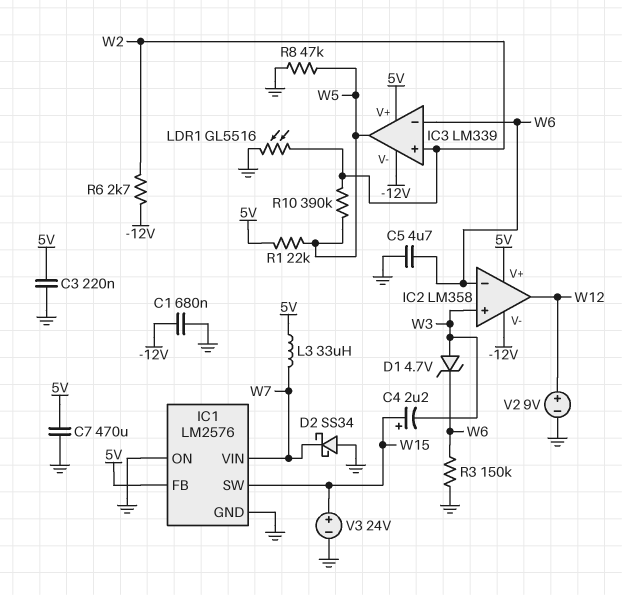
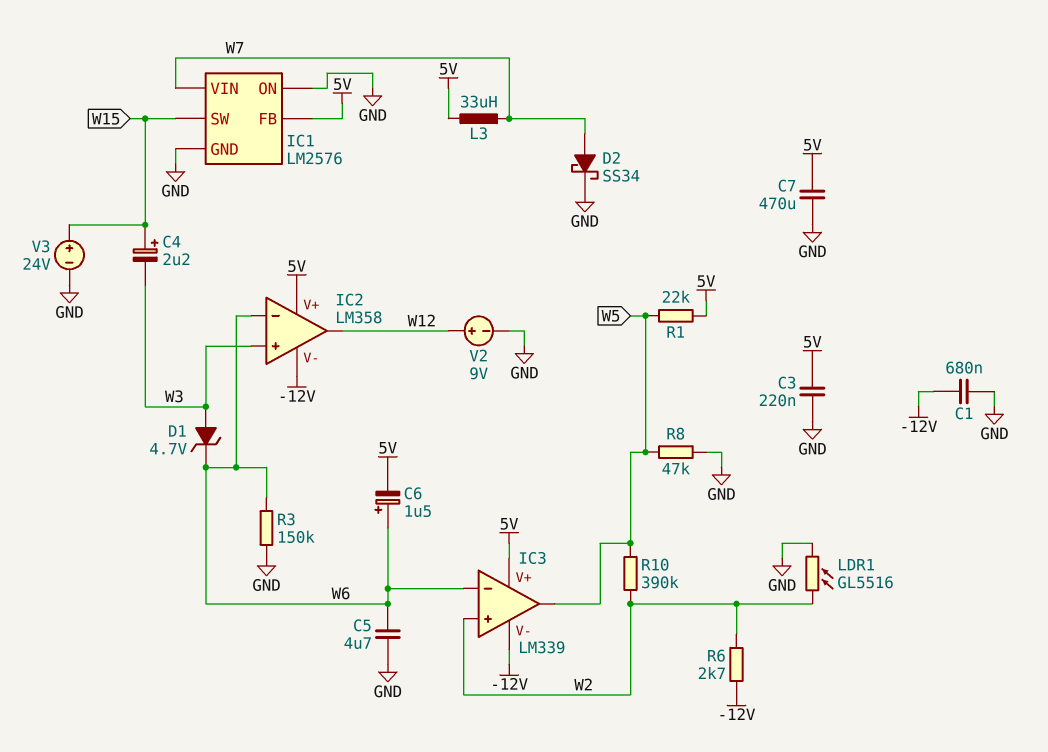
C6: none -> 1.5uF (plus W6, minus 5V)
D2: schottky SS34 (A GND, K W7) -> schottky SS34 (A W7, K GND)

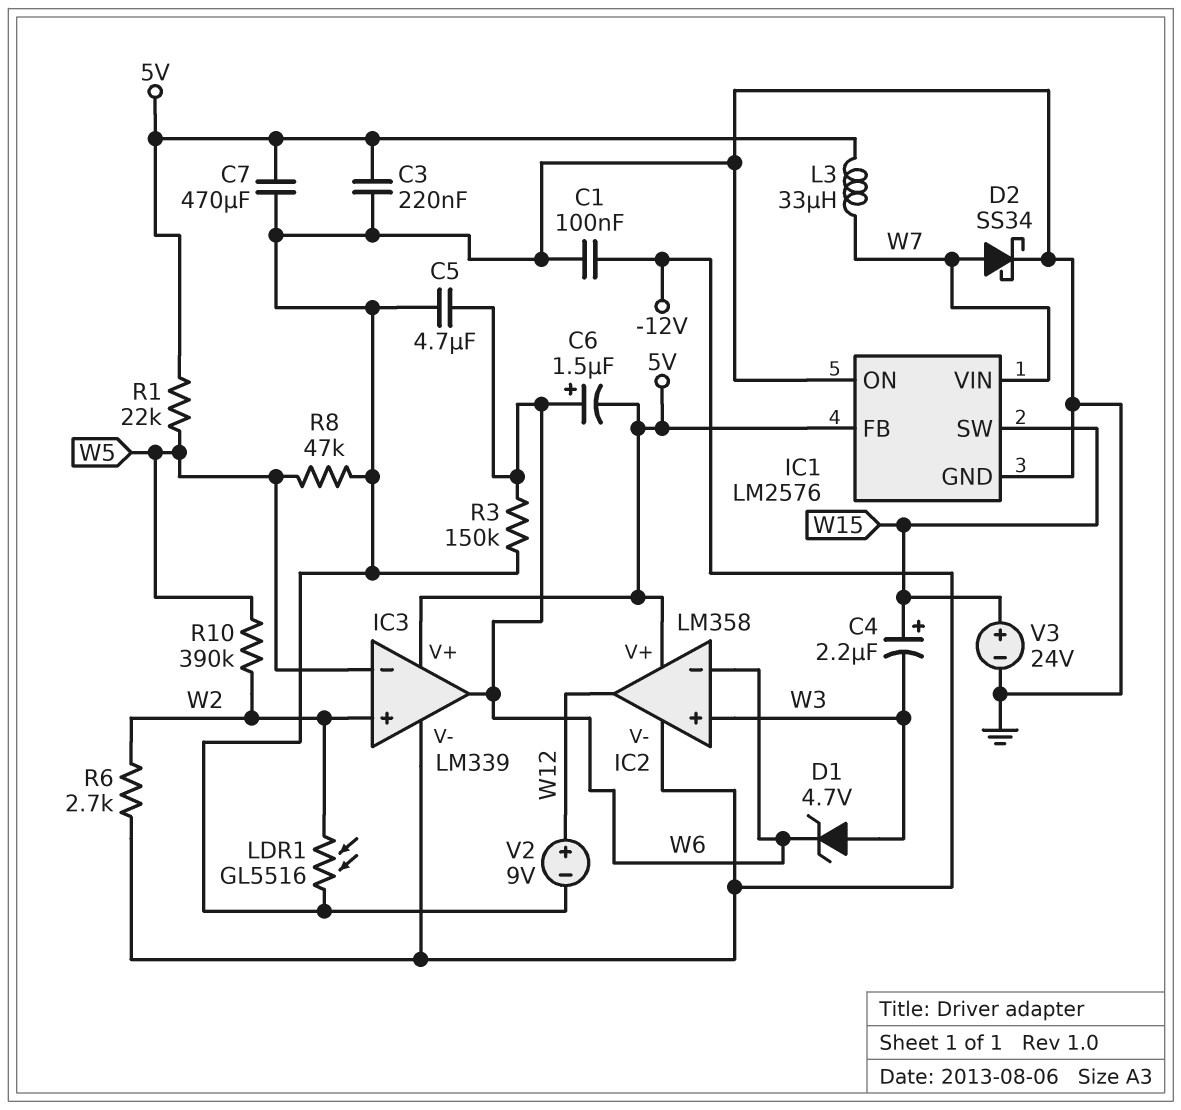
C1: 680nF (-12V, GND) -> 100nF (-12V, GND)
IC3 pin in-: W6 -> W5
IC3 pin out: W5 -> W6

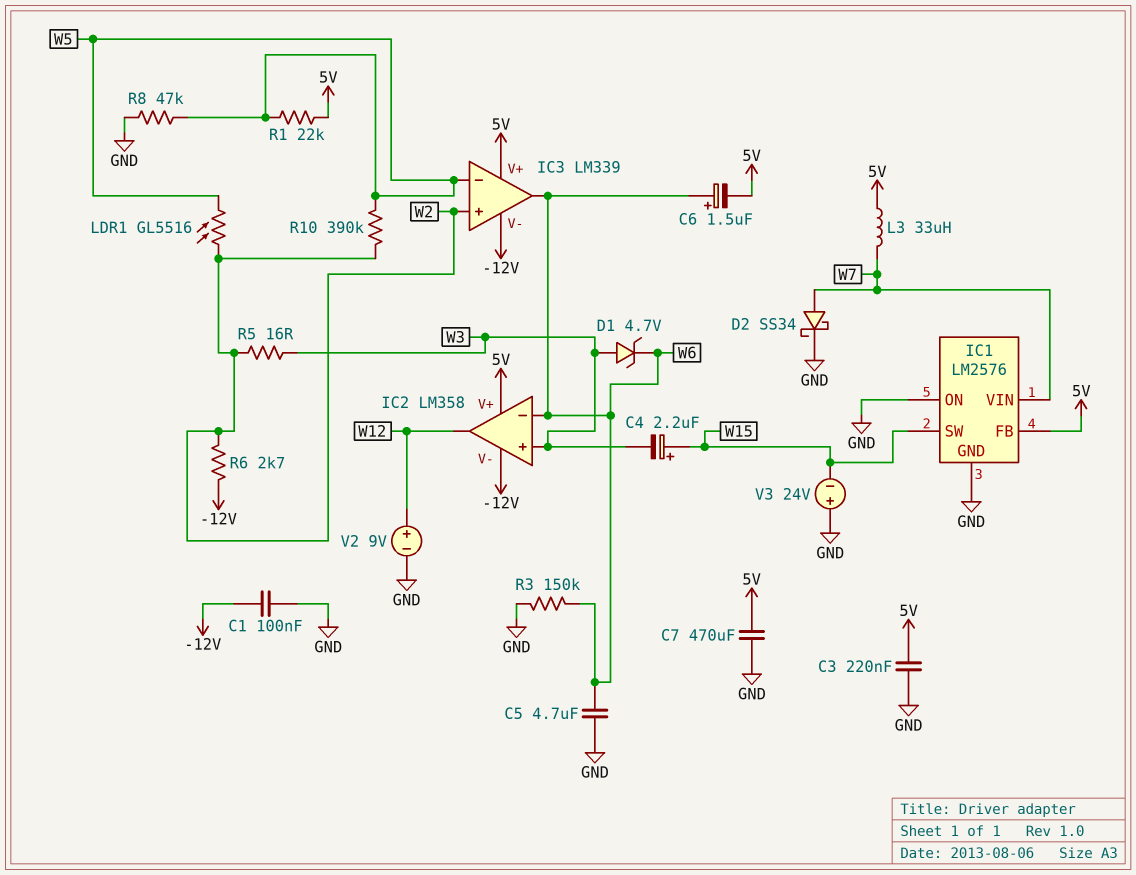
LDR1: GL5516 (GND, W2) -> GL5516 (W2, W5)
R5: none -> 16 (W2, W3)
V3: 24V (plus W15, minus GND) -> 24V (plus GND, minus W15)

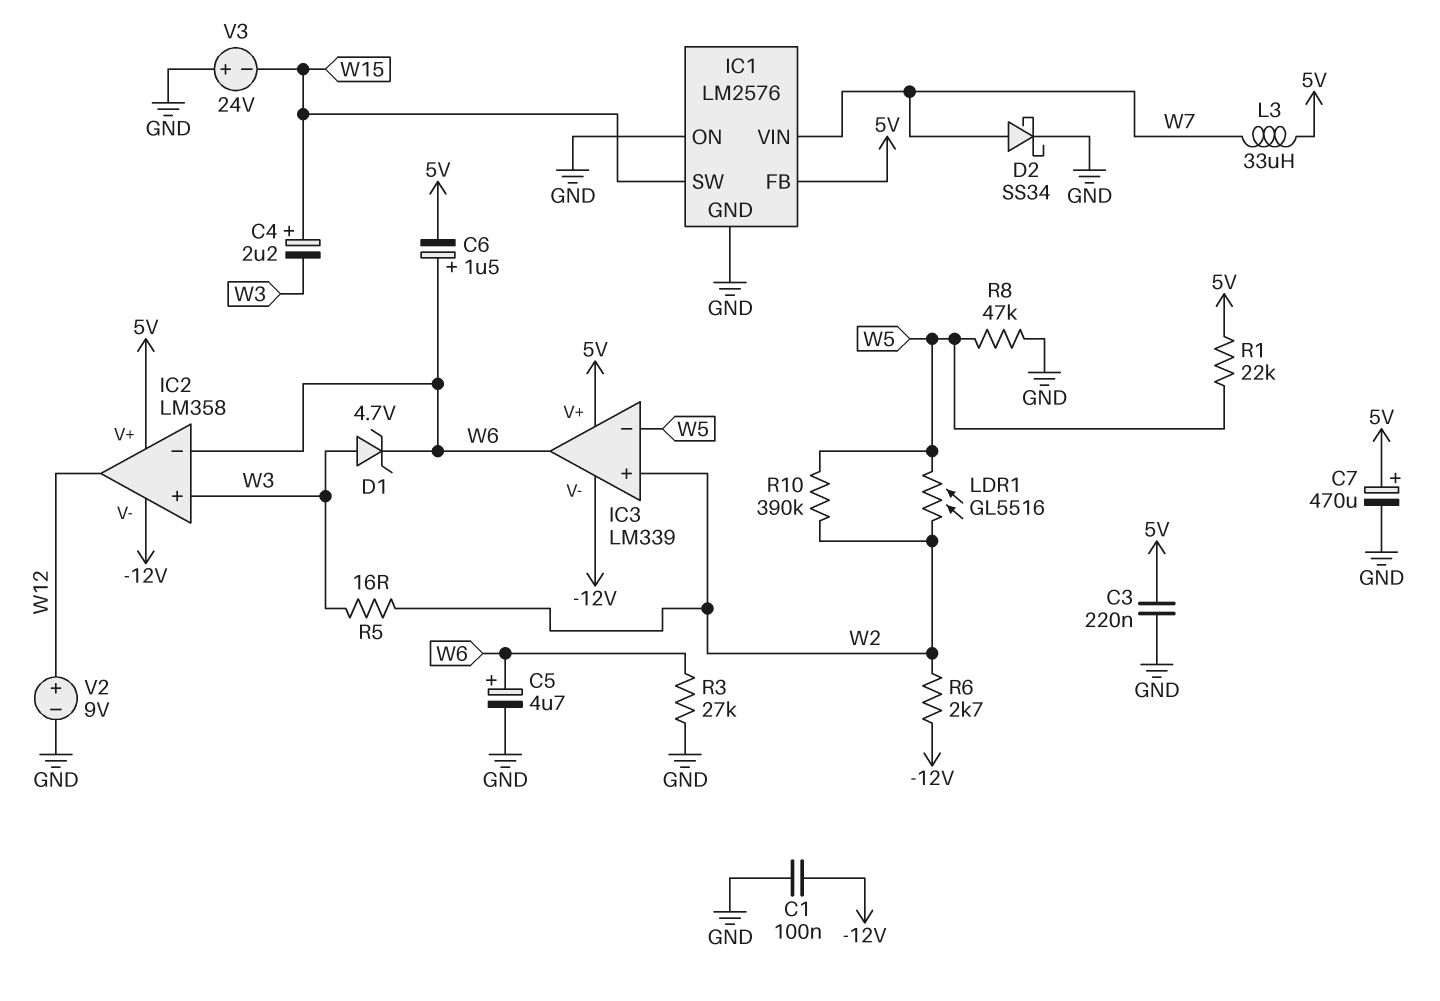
C5: 4.7uF (GND, W6) -> 4.7uF (plus W6, minus GND)
C7: 470uF (5V, GND) -> 470uF (plus 5V, minus GND)
R3: 150k (GND, W6) -> 27k (GND, W6)

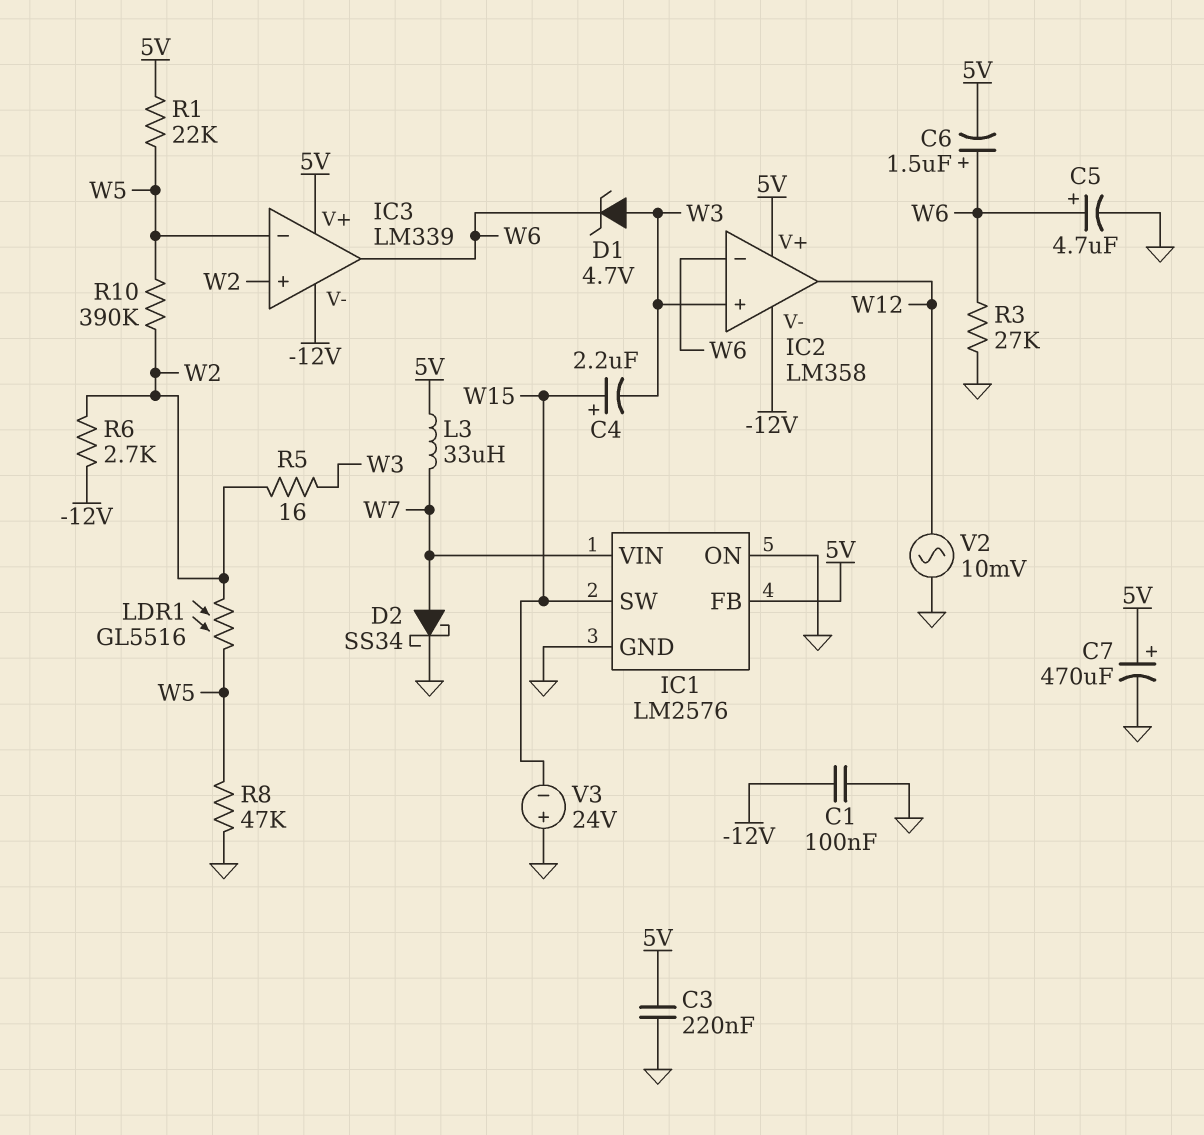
V2: 9V (plus W12, minus GND) -> AC 10mV (GND, W12)

